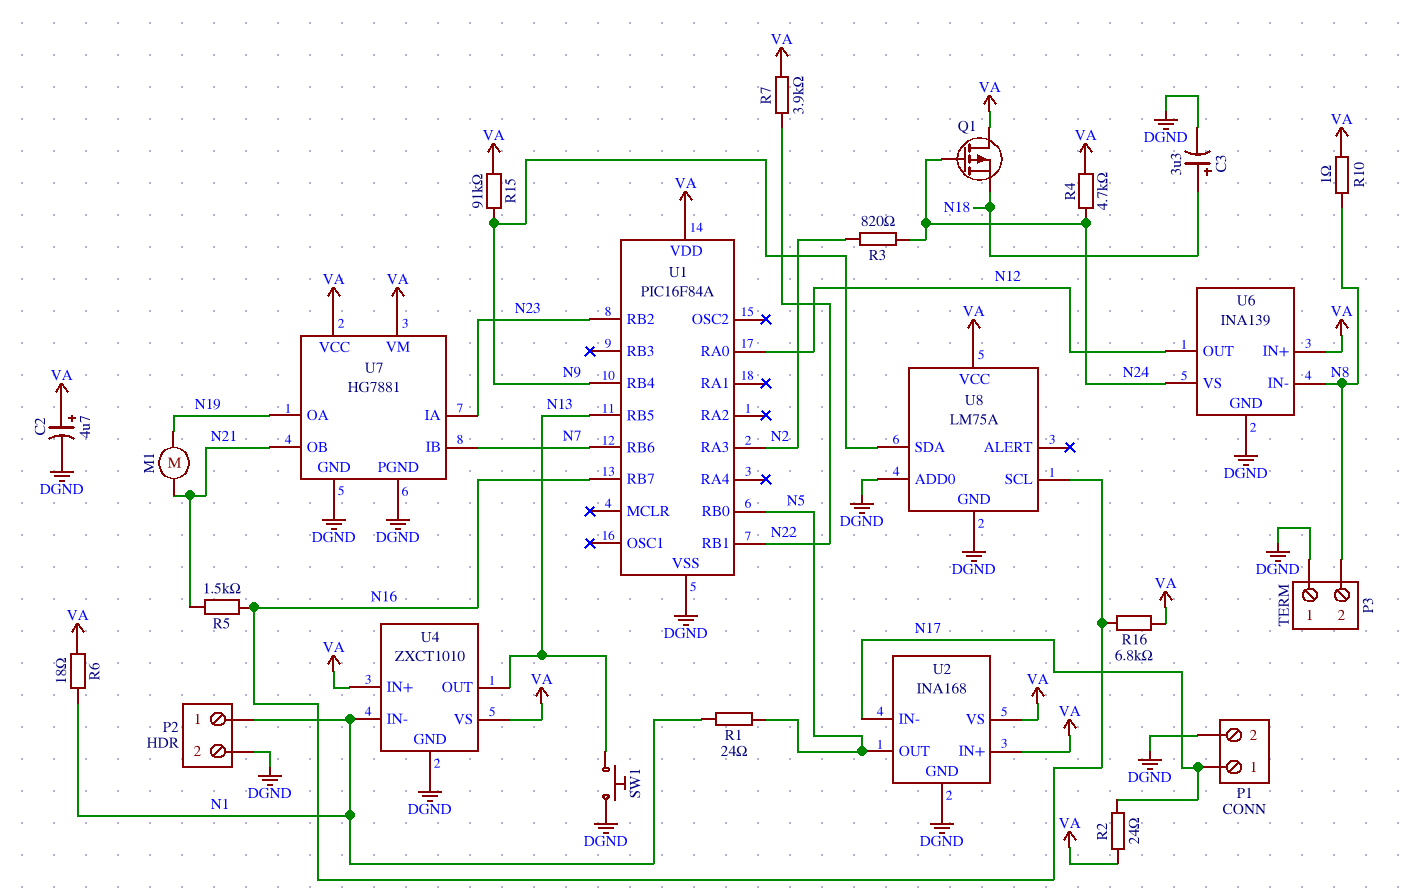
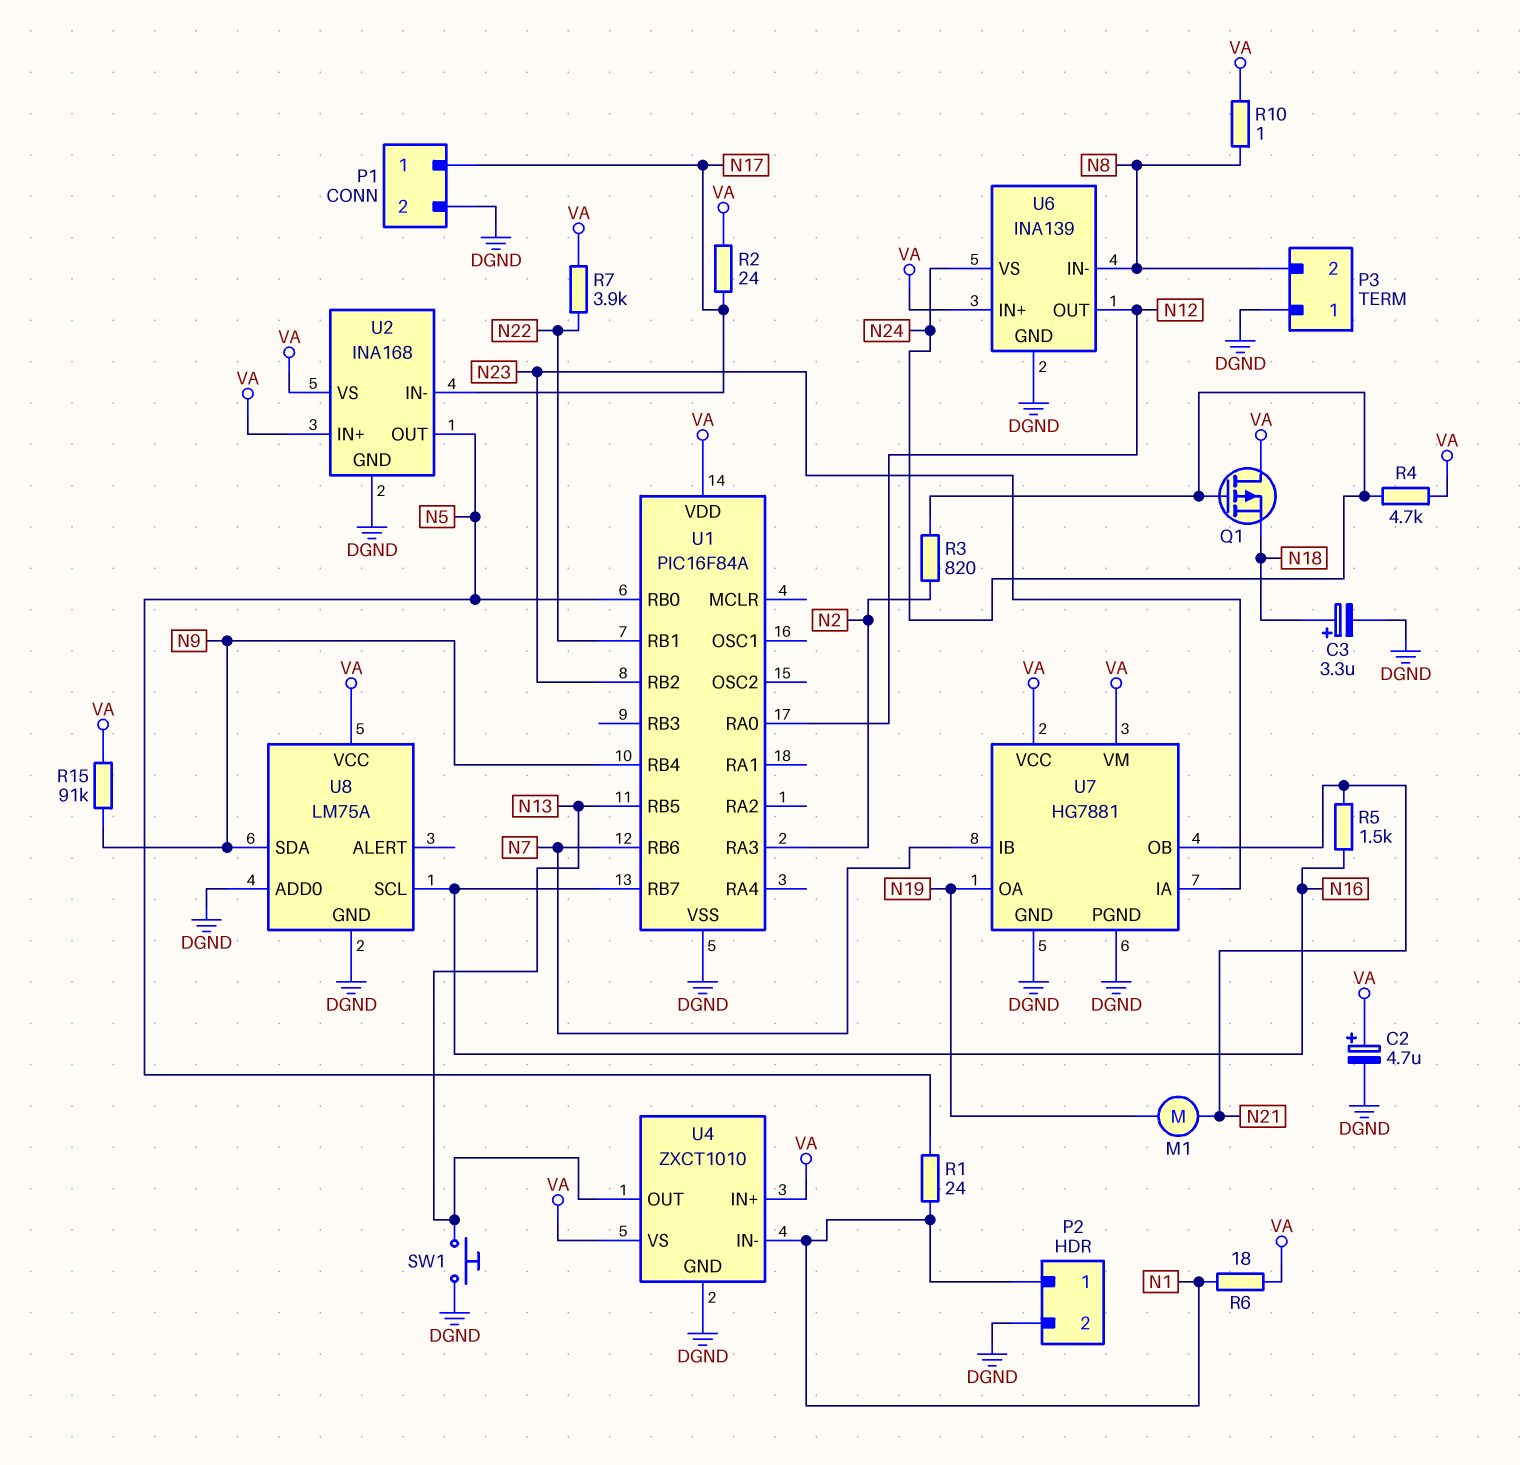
R16: 6.8k (N16, VA) -> none

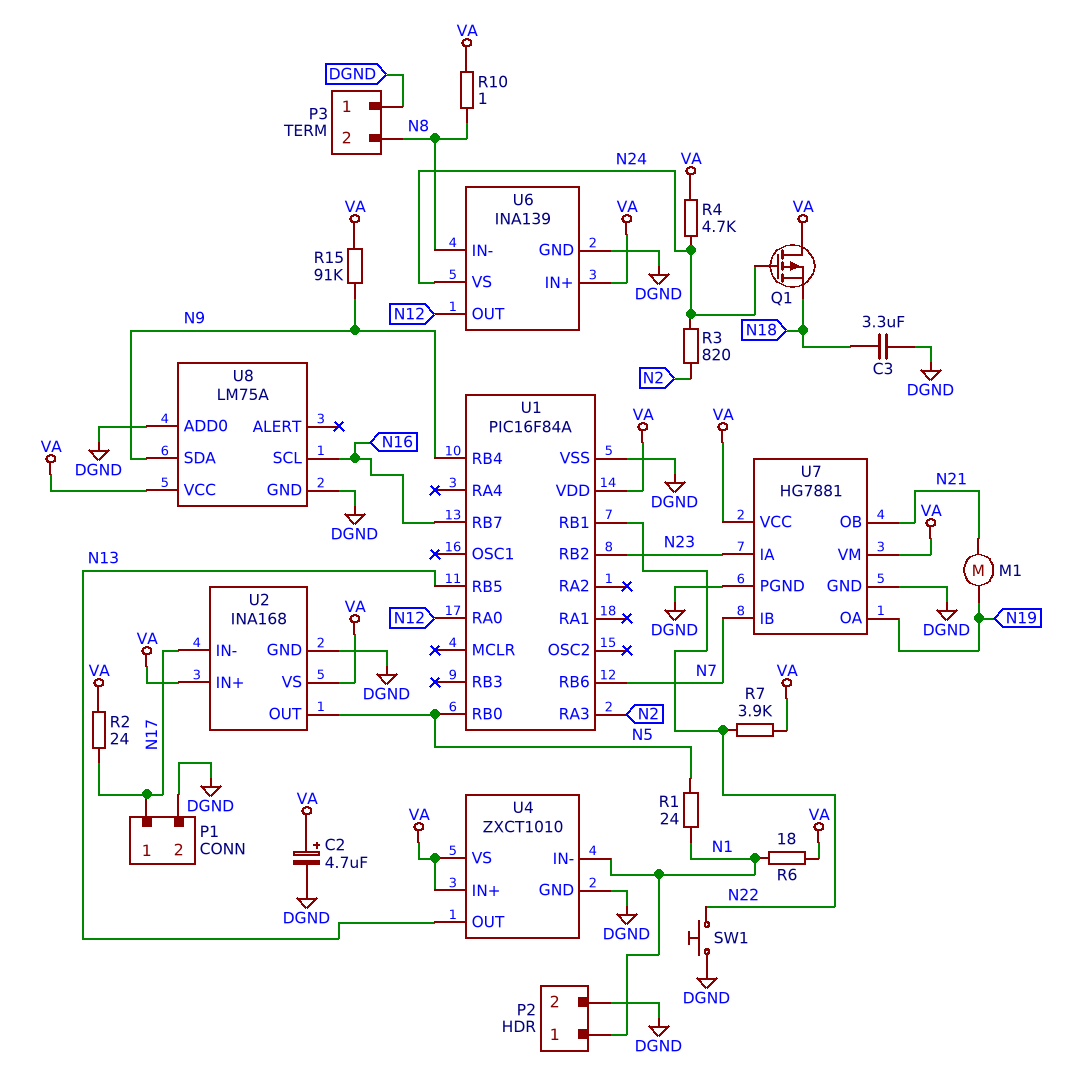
C3: 3.3uF (plus N18, minus DGND) -> 3.3uF (DGND, N18)
R5: 1.5k (N16, N21) -> none
SW1: button (DGND, N13) -> button (DGND, N22)

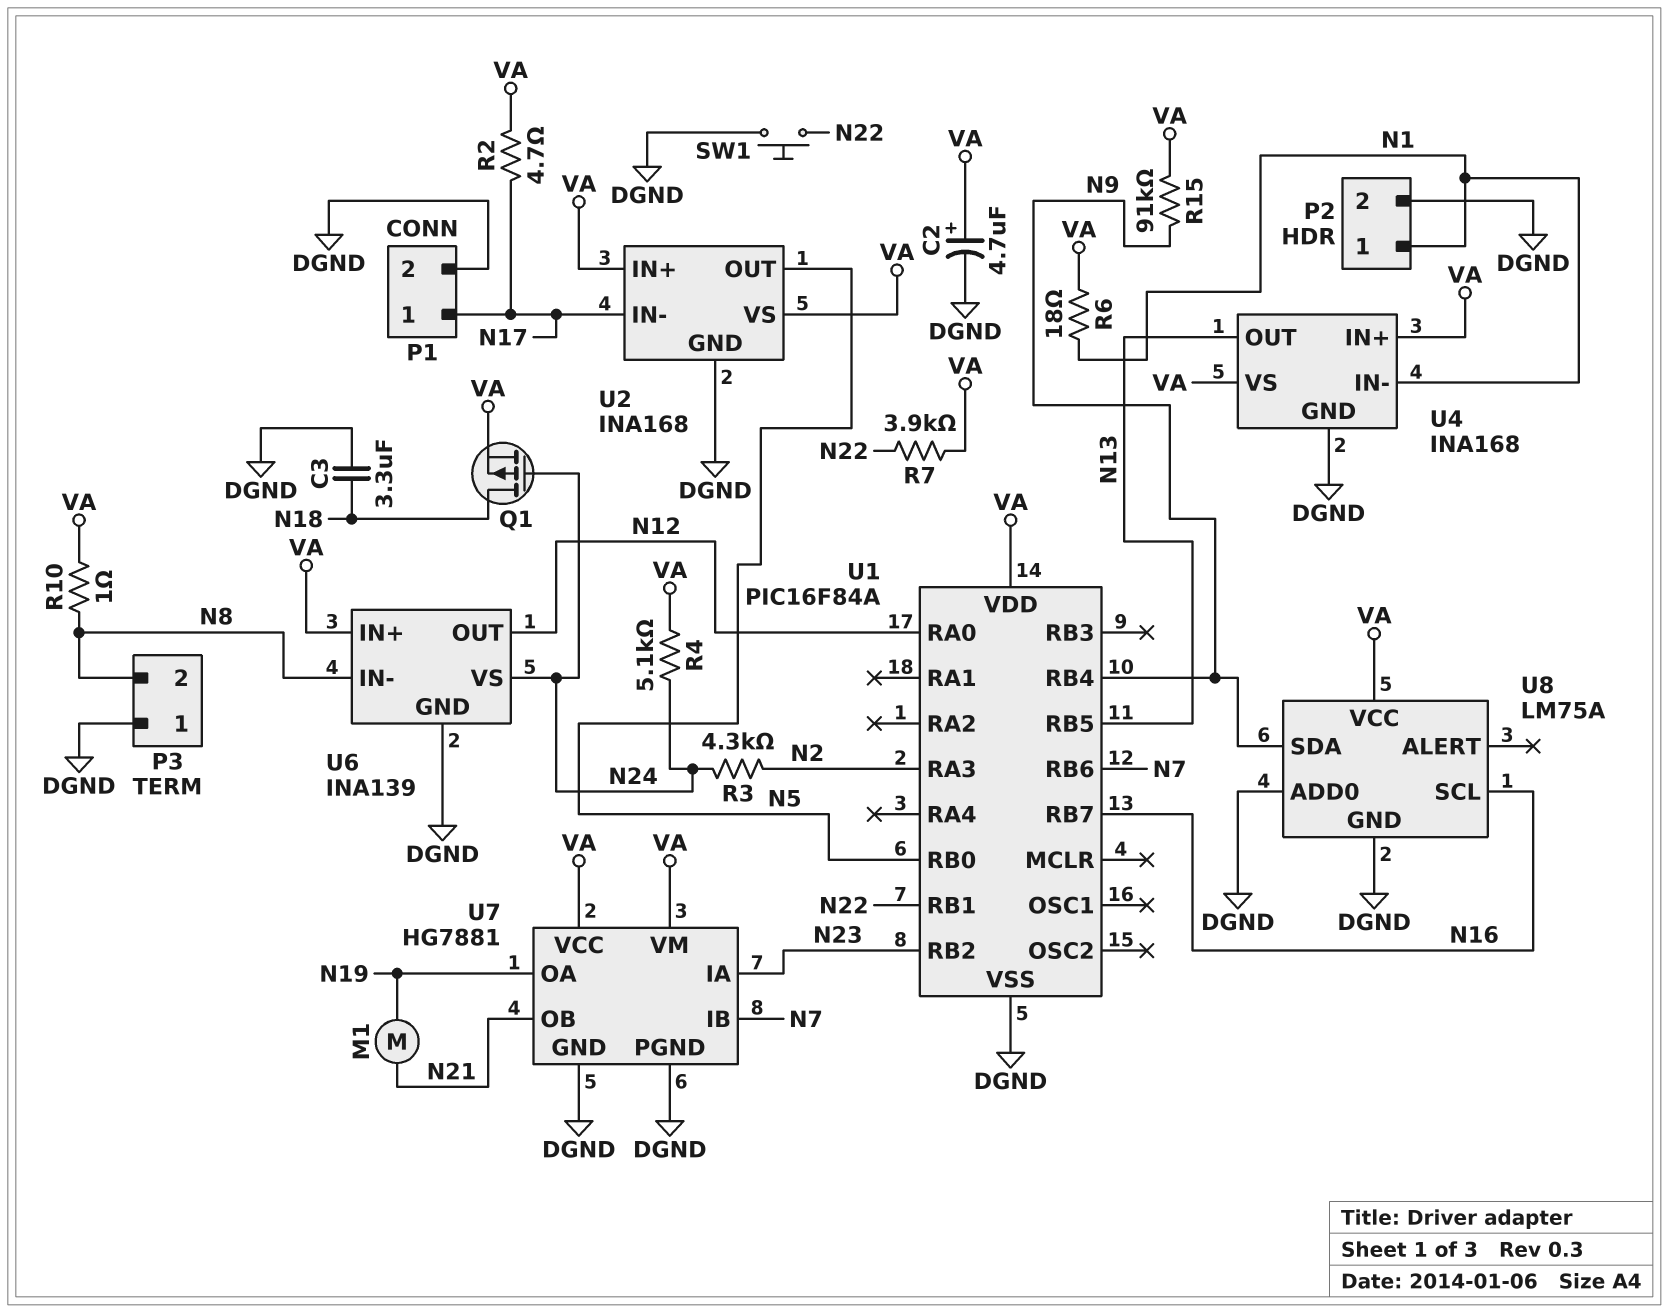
Q1: PMOS (G N24, D VA, S N18) -> PMOS (G N24, D N18, S VA)
R1: 24 (N1, N5) -> none
R2: 24 (N17, VA) -> 4.7 (N17, VA)
R3: 820 (N2, N24) -> 4.3k (N2, N24)
R4: 4.7k (N24, VA) -> 5.1k (N24, VA)
U4: ZXCT1010 -> INA168

